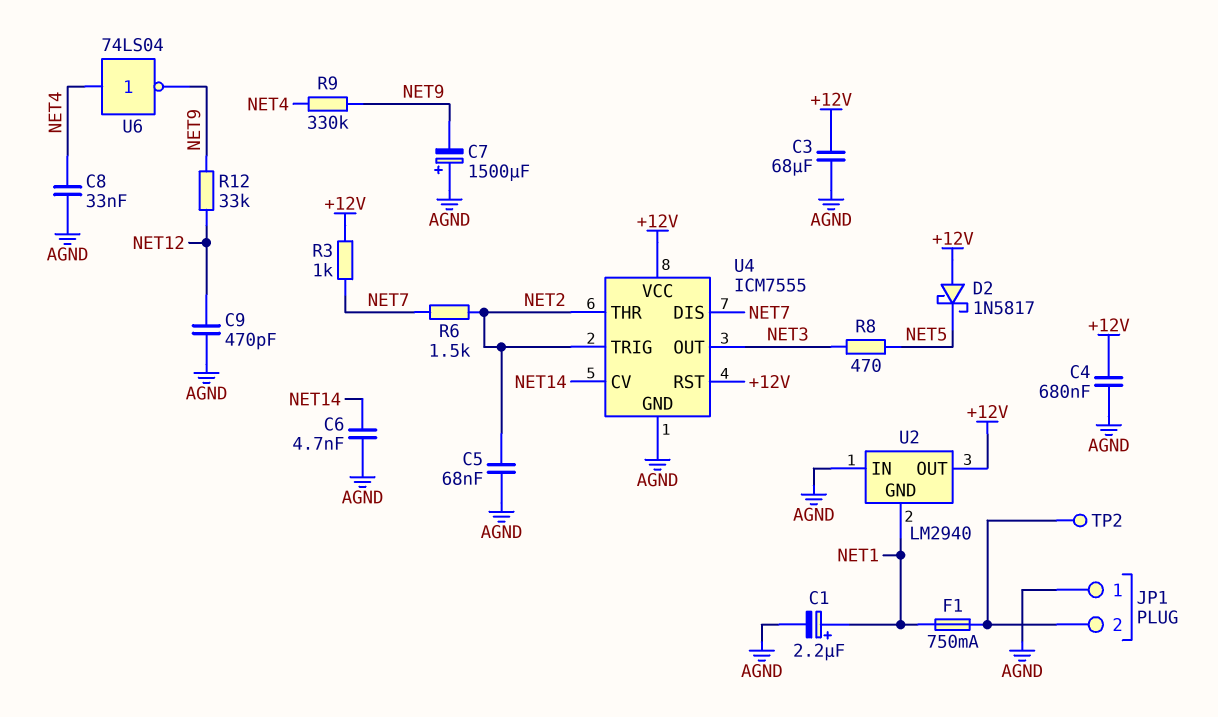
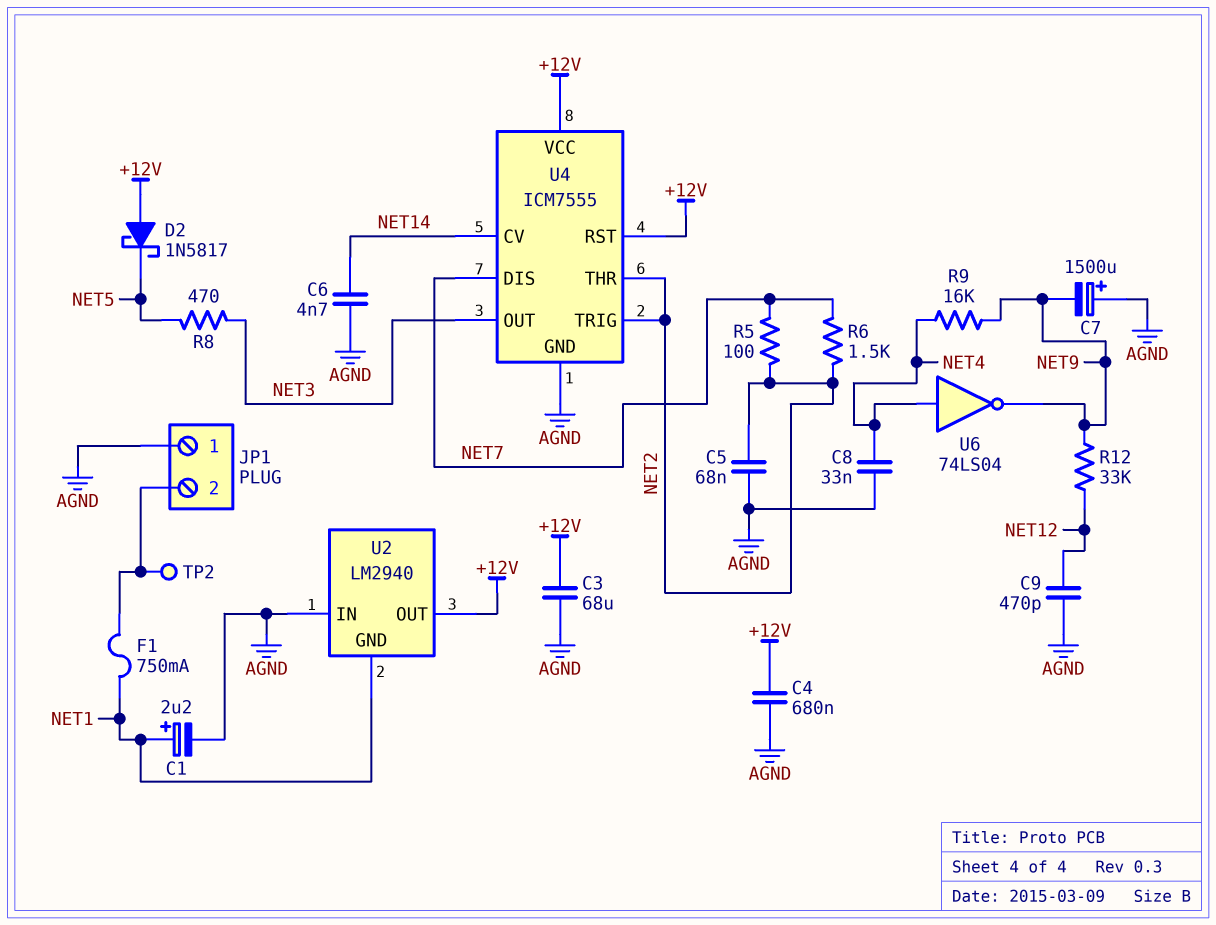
R3: 1k (+12V, NET7) -> none
R5: none -> 100 (NET2, NET7)
R9: 330k (NET4, NET9) -> 16k (NET4, NET9)

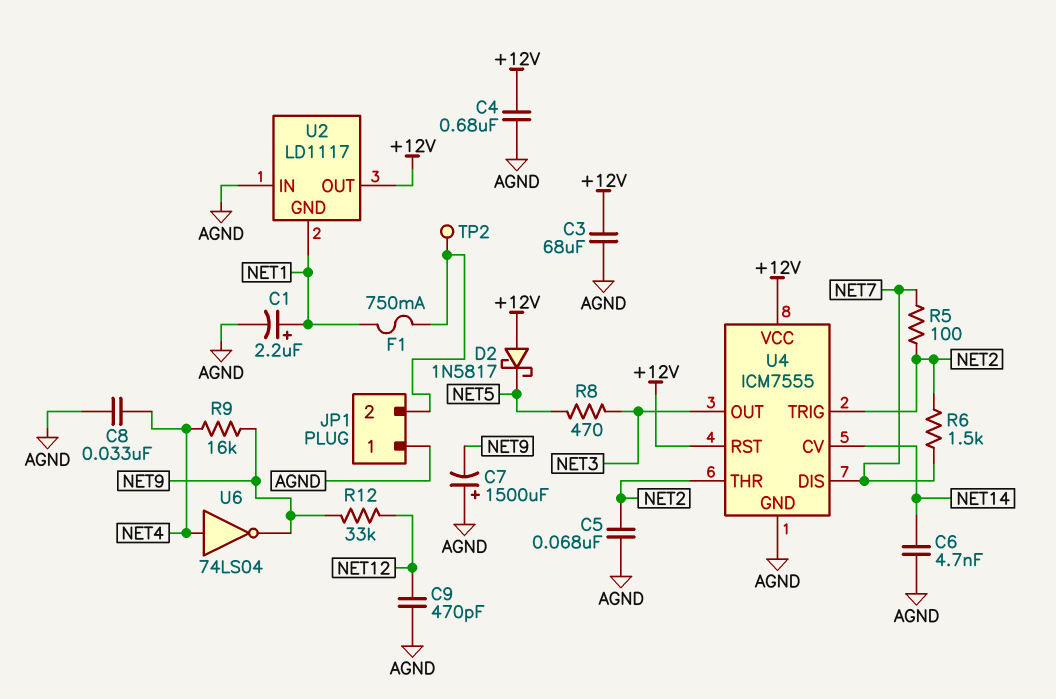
U2: LM2940 -> LD1117

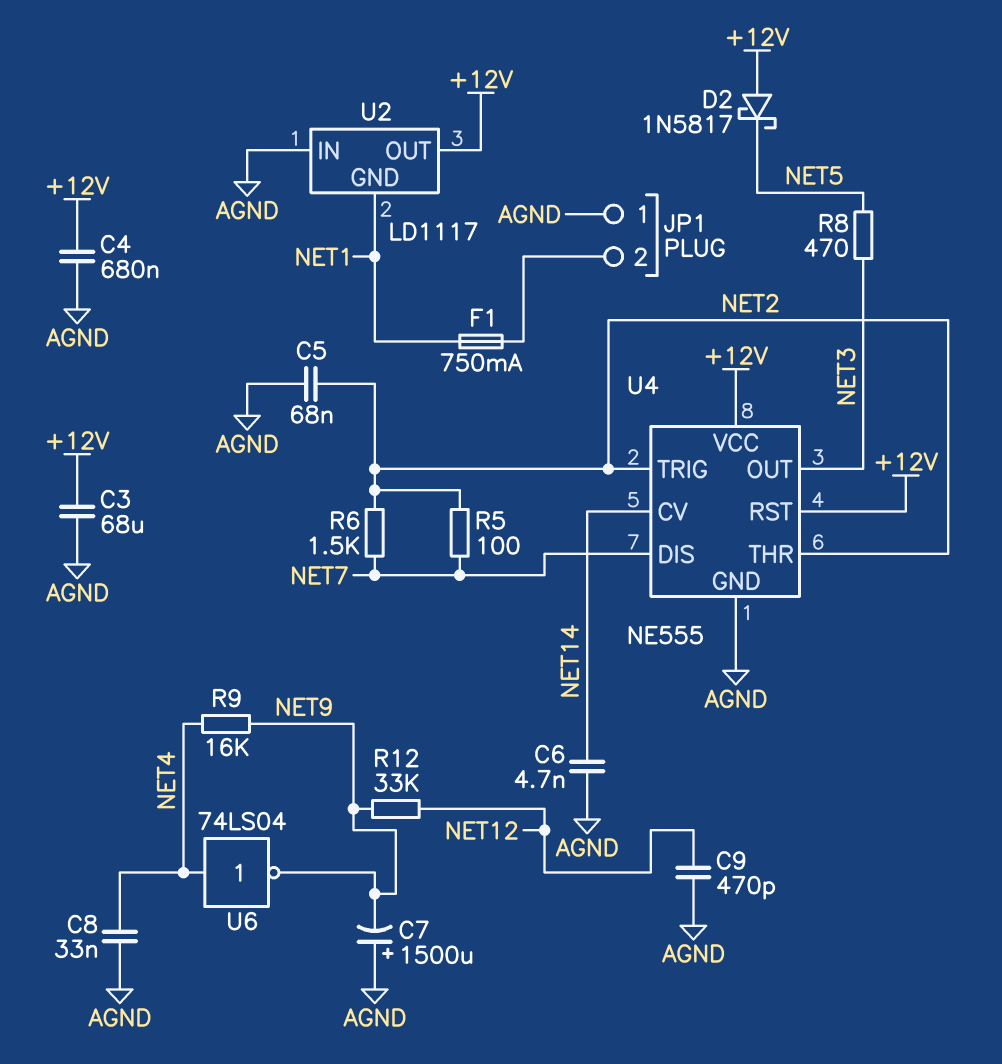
C1: 2.2uF (plus NET1, minus AGND) -> none
TP2: test point (JP1/2) -> none
U4: ICM7555 -> NE555

